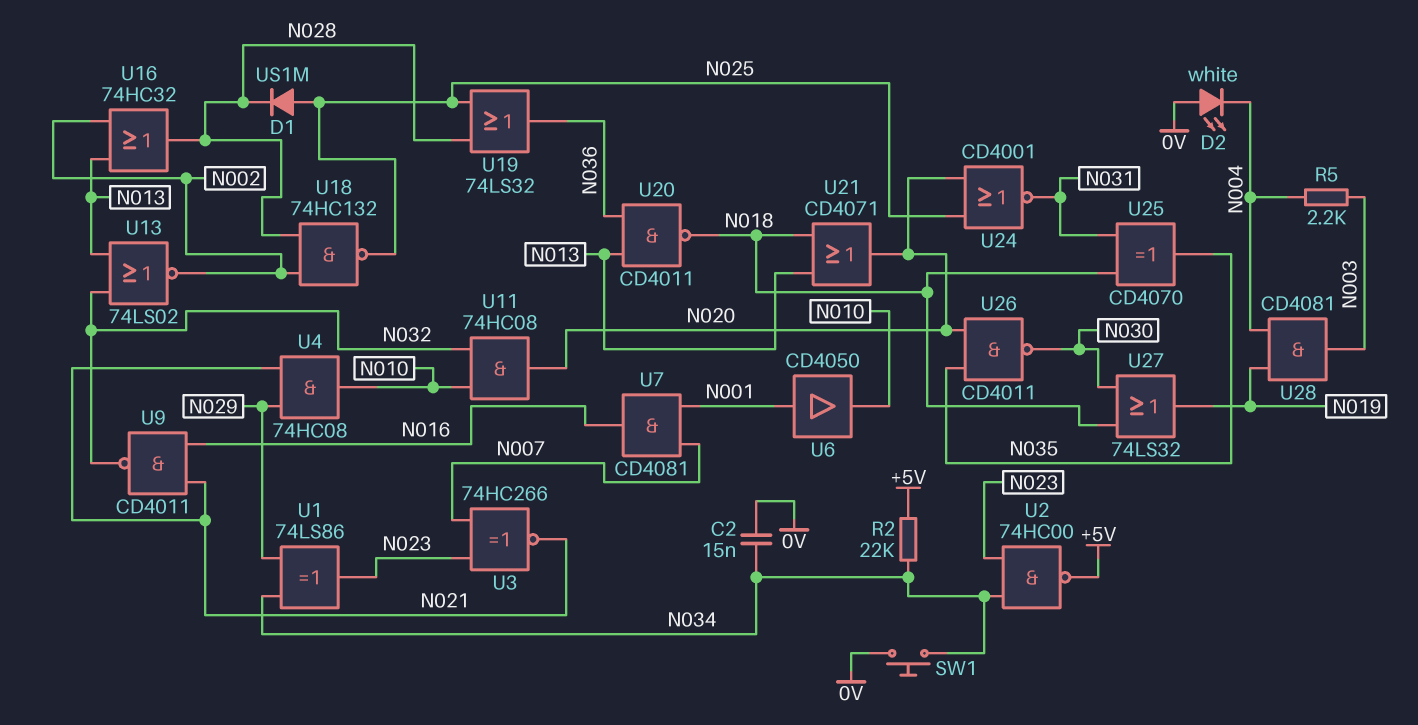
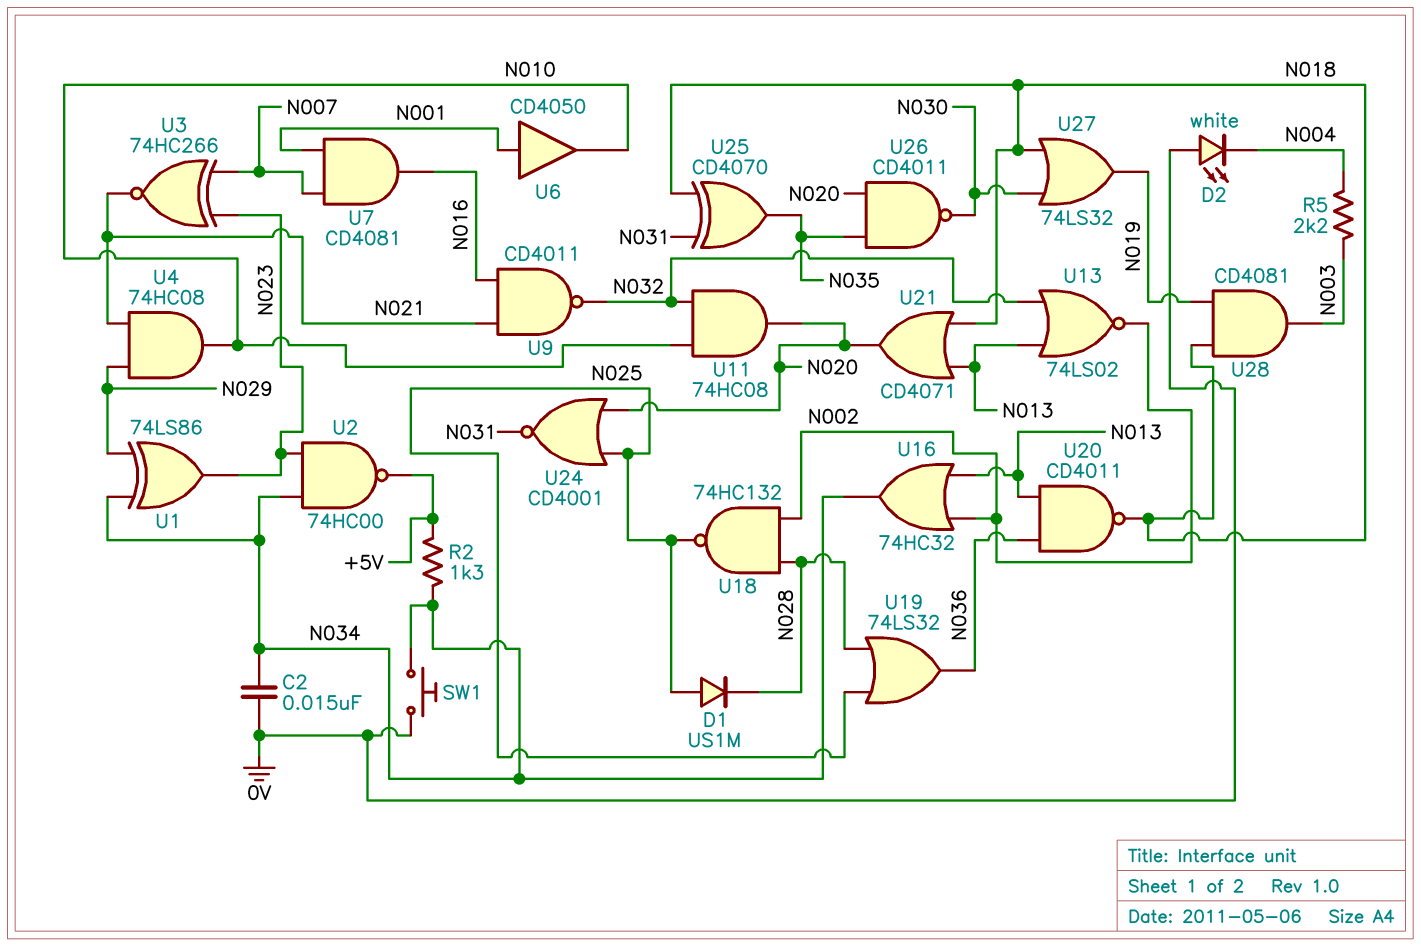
R2: 22k (+5V, N034) -> 1.3k (+5V, N034)
U16: OR 74HC32 (in N002, in N013, out N028) -> OR 74HC32 (in N002, in N013, out N034)
U28: AND CD4081 (in N004, in N019, out N003) -> AND CD4081 (in N018, in N019, out N003)

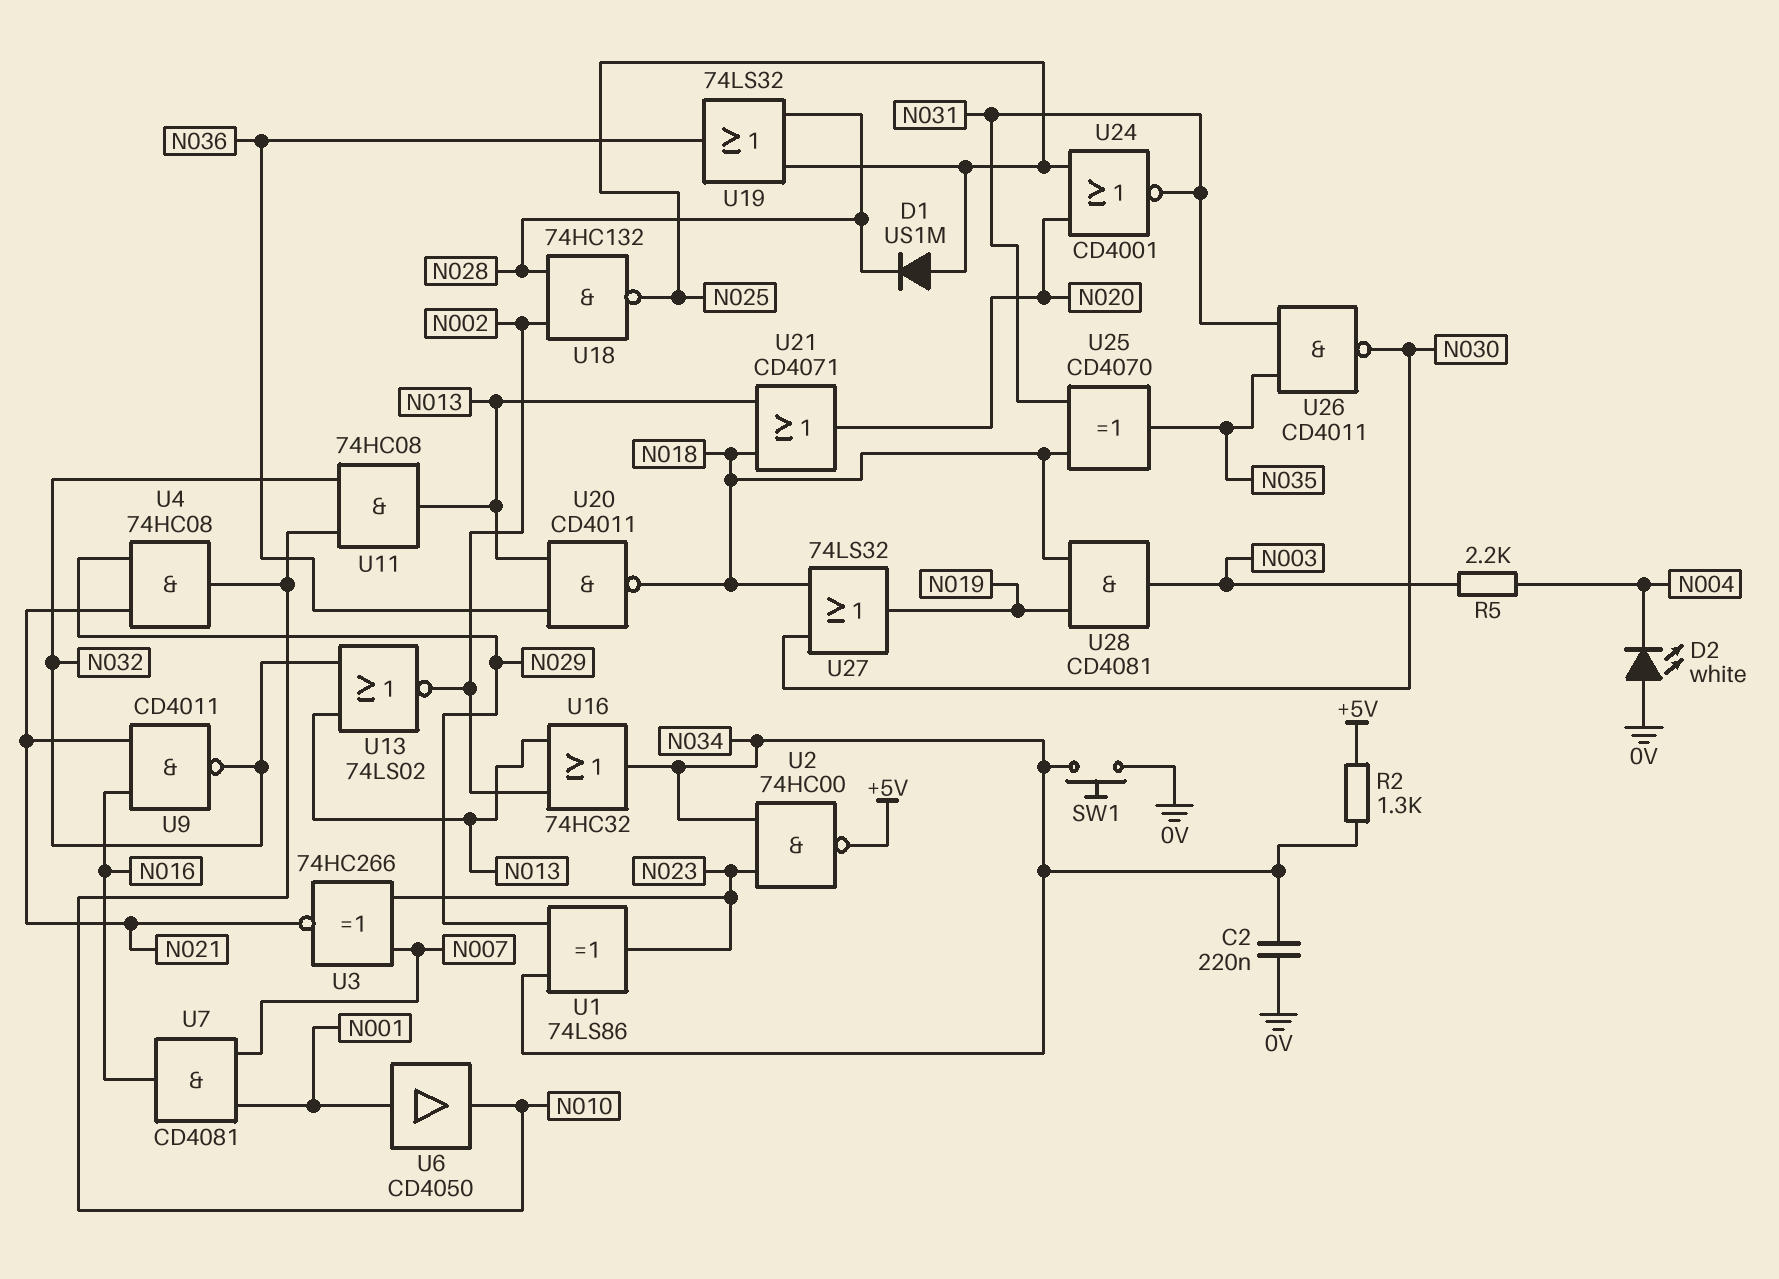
C2: 15nF (0V, N034) -> 220nF (0V, N034)
U11: AND 74HC08 (in N010, in N032, out N020) -> AND 74HC08 (in N010, in N032, out N013)
U26: NAND CD4011 (in N020, in N035, out N030) -> NAND CD4011 (in N031, in N035, out N030)

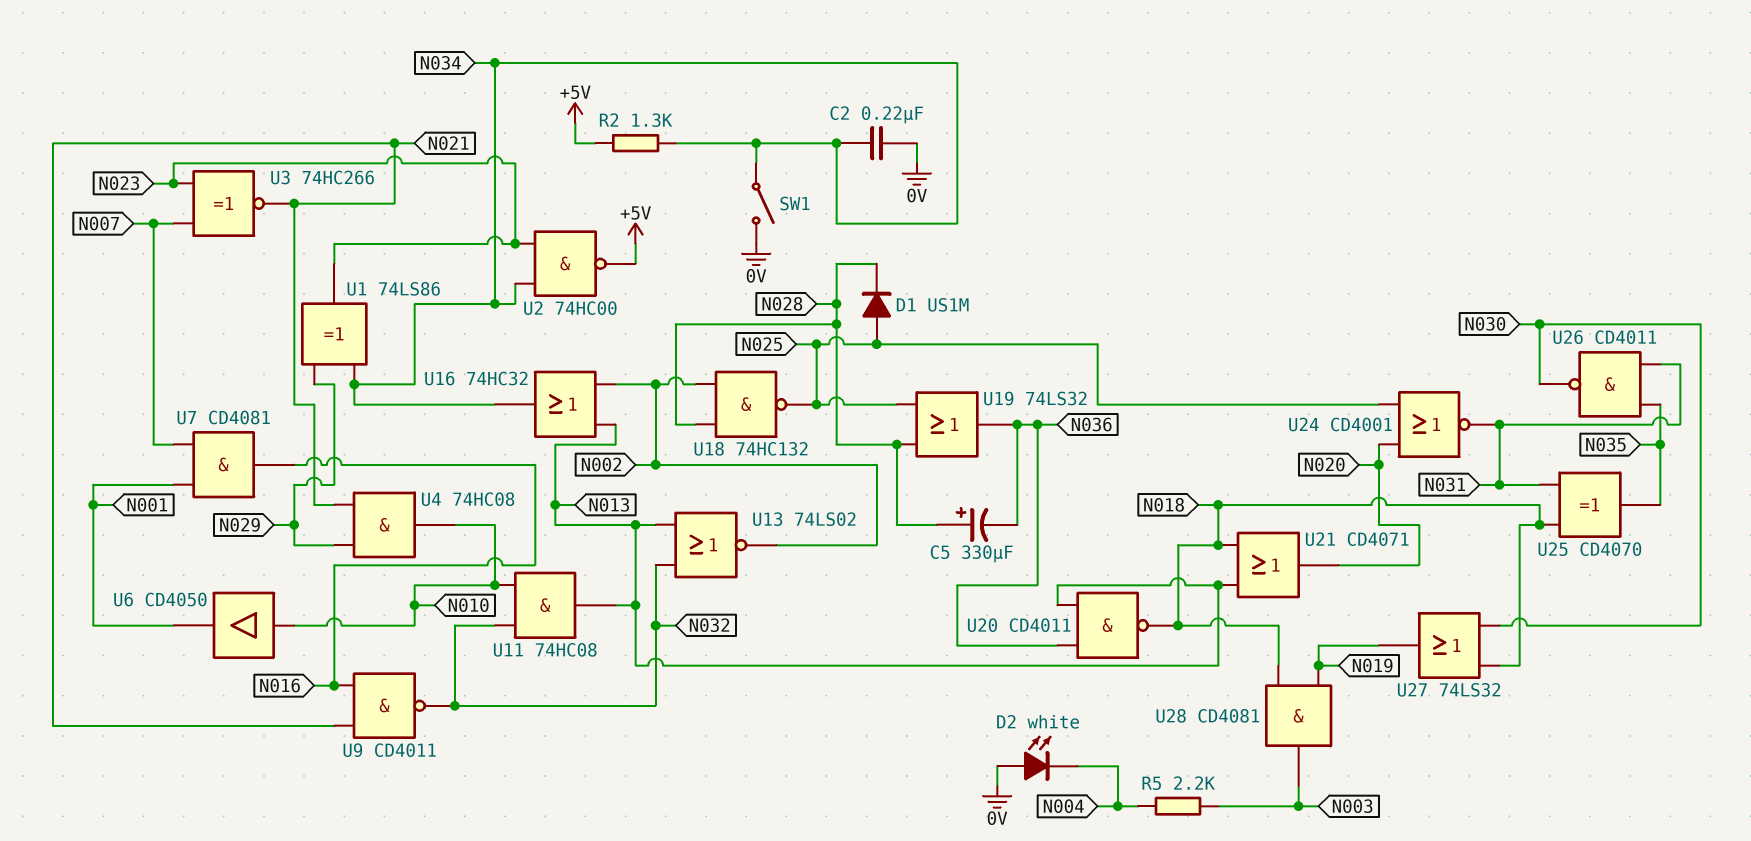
C5: none -> 330uF (plus N028, minus N036)
SW1: button (0V, N034) -> switch (0V, N034)
U6: buffer CD4050 (in N001, out N010) -> buffer CD4050 (in N010, out N001)

